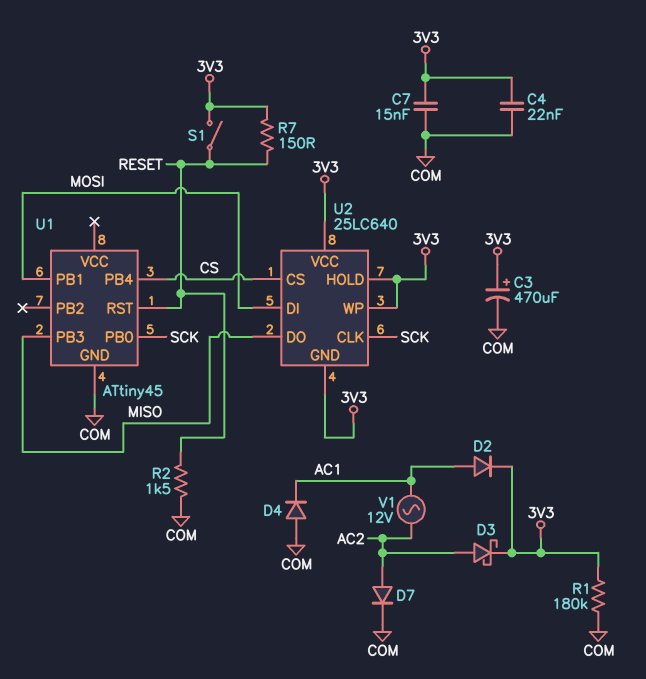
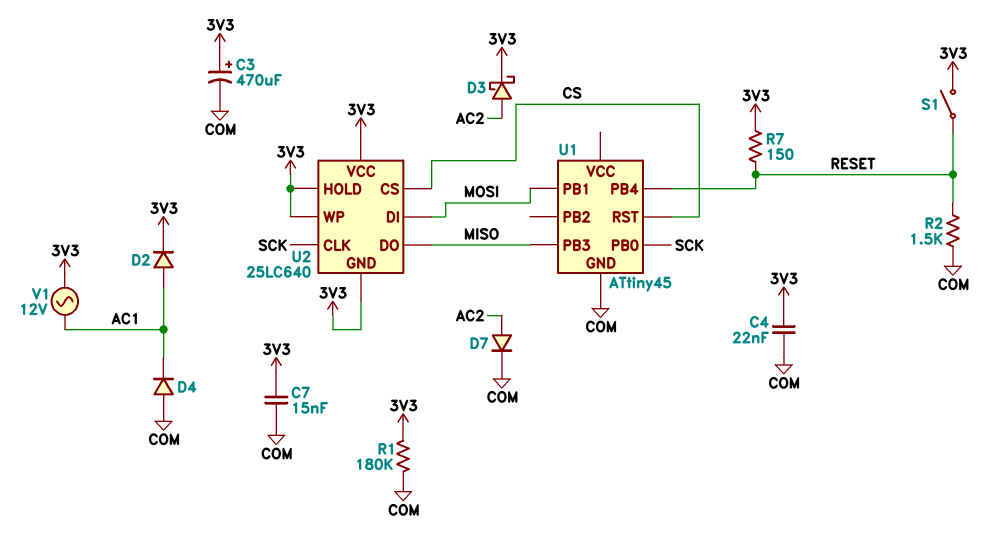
U1 pin PB4: CS -> RESET
U1 pin RST: RESET -> CS
V1: AC 12V (AC1, AC2) -> AC 12V (3V3, AC1)

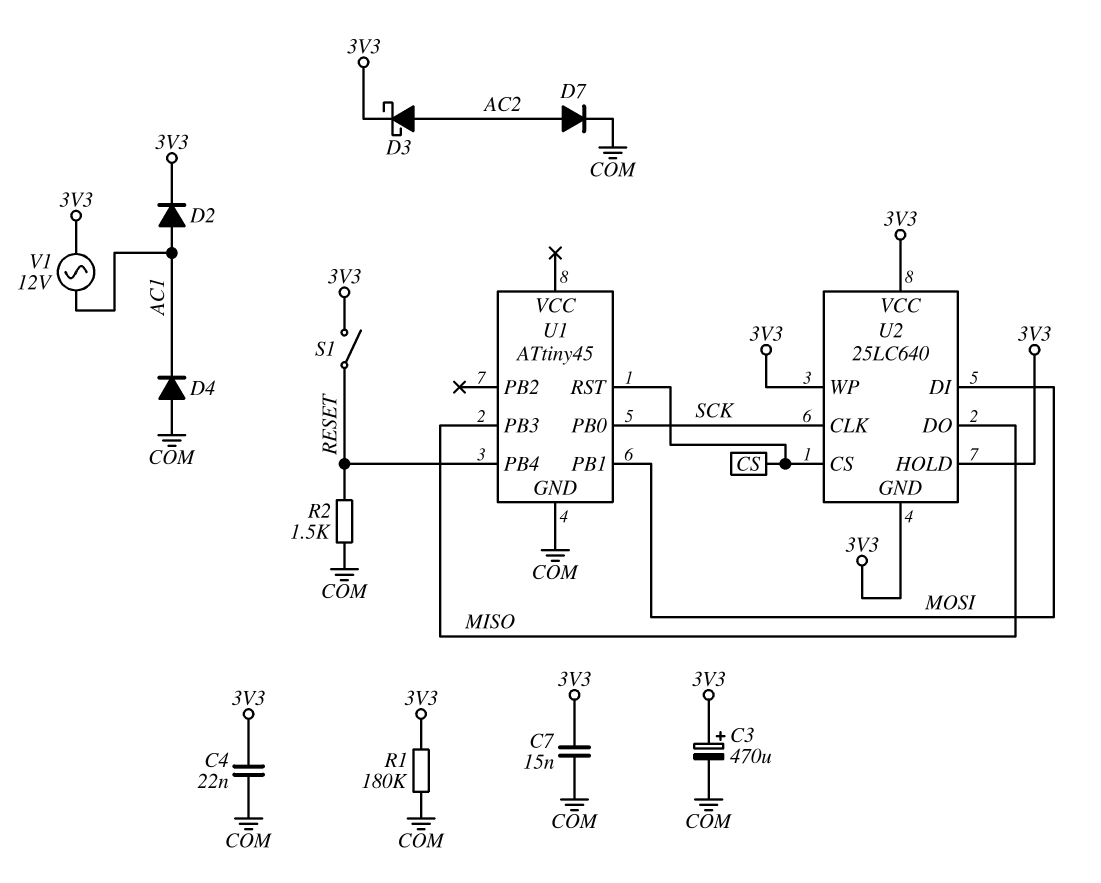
R7: 150 (3V3, RESET) -> none

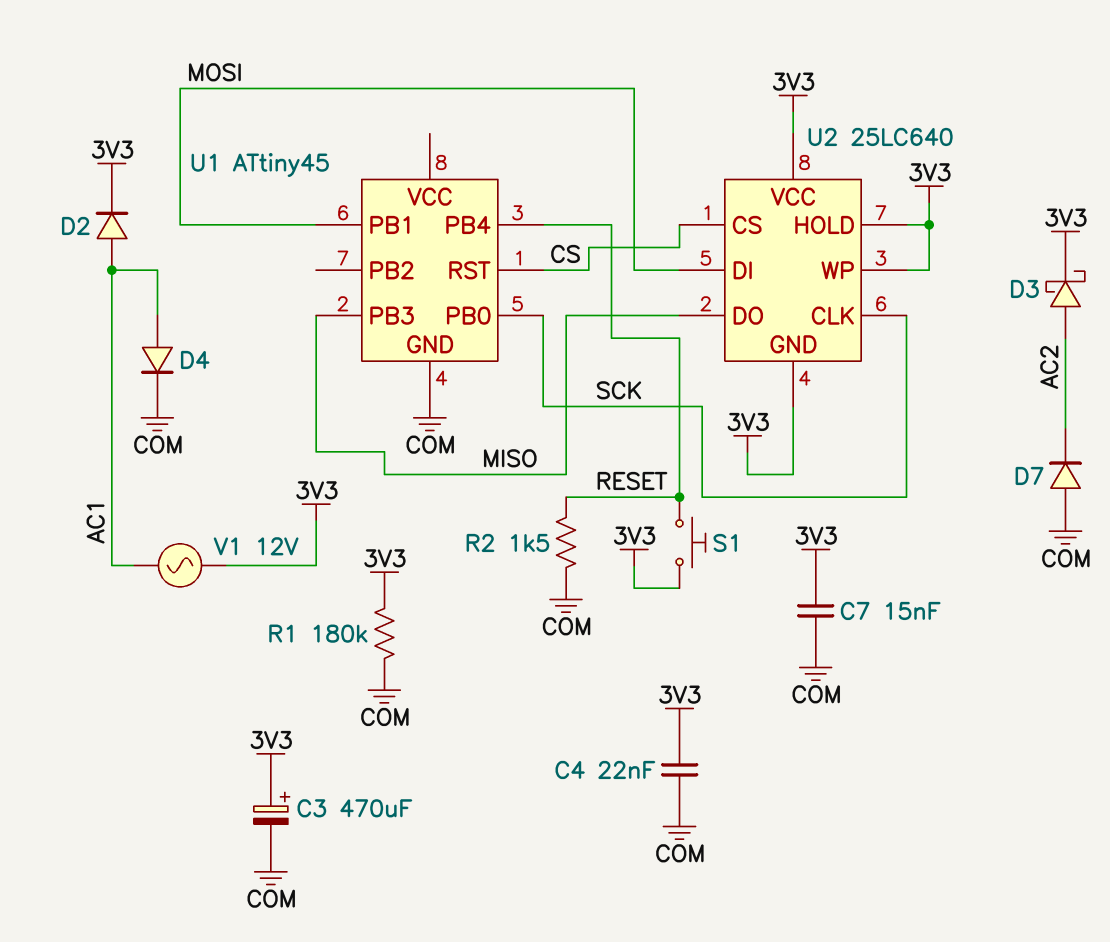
D4: diode (A COM, K AC1) -> diode (A AC1, K COM)
D7: diode (A AC2, K COM) -> diode (A COM, K AC2)
S1: switch (3V3, RESET) -> button (3V3, RESET)

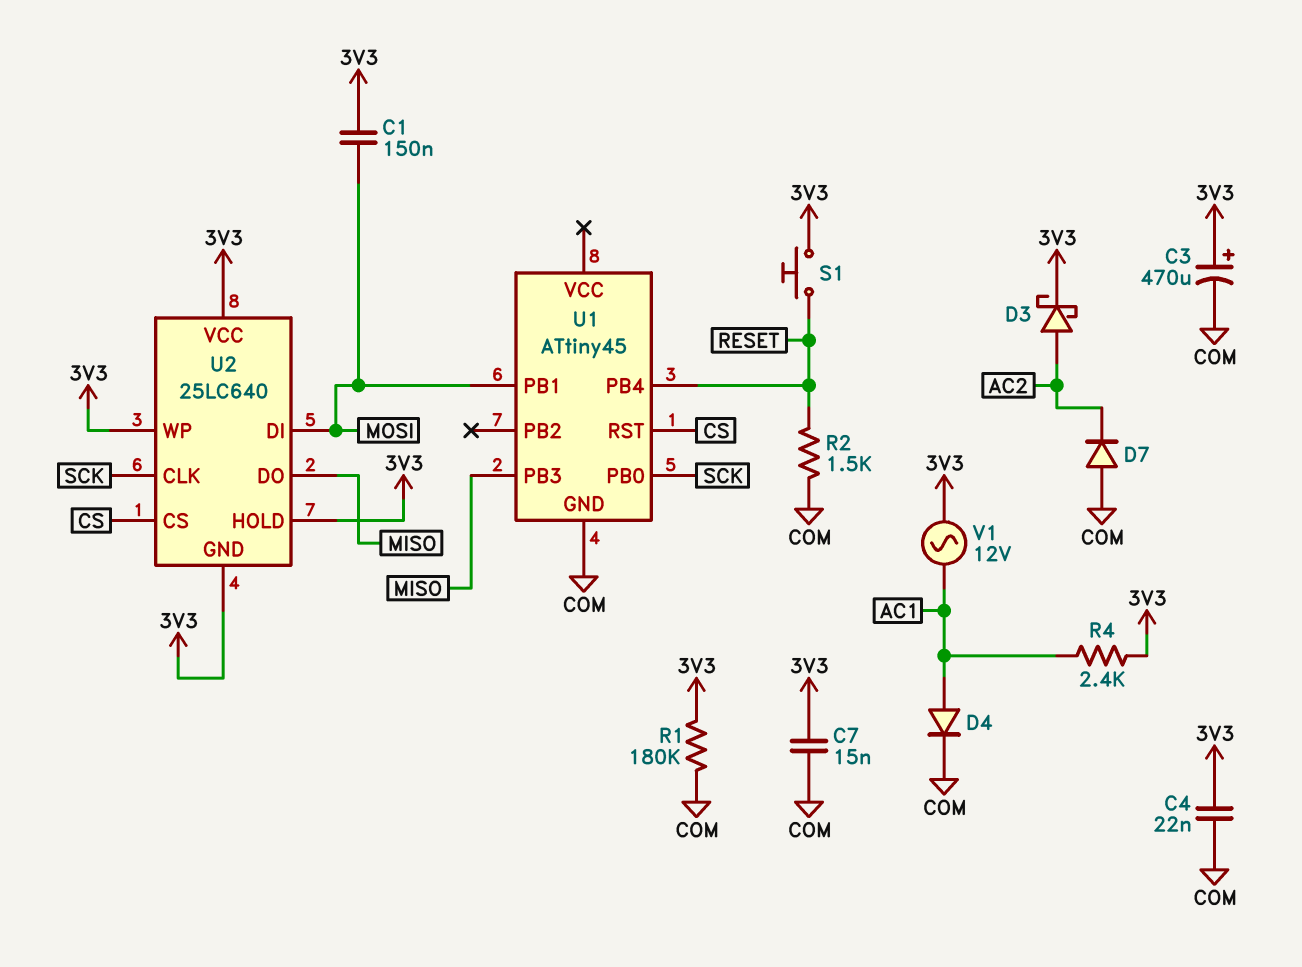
C1: none -> 150nF (3V3, MOSI)
D2: diode (A AC1, K 3V3) -> none
R4: none -> 2.4k (3V3, AC1)

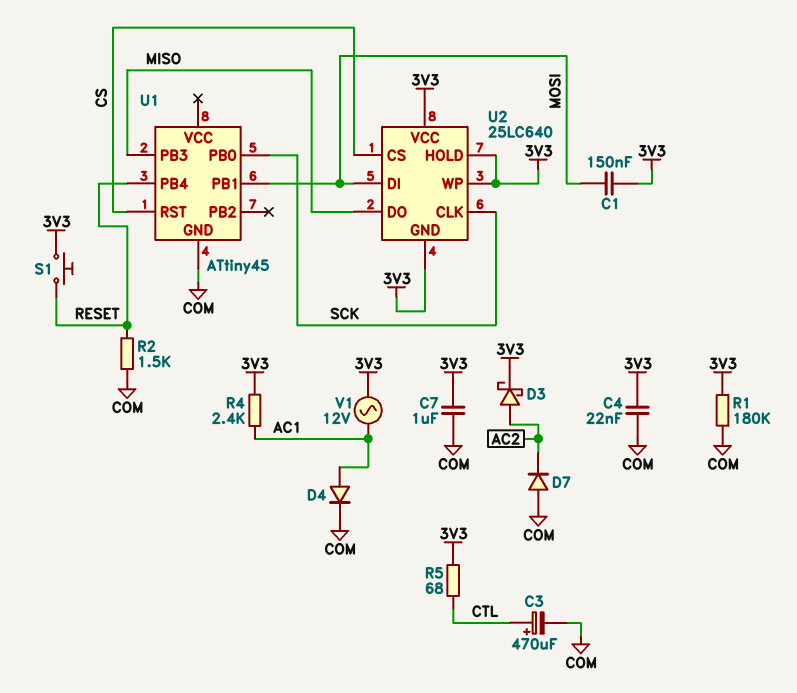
C3: 470uF (plus 3V3, minus COM) -> 470uF (plus CTL, minus COM)
C7: 15nF (3V3, COM) -> 1uF (3V3, COM)
R5: none -> 68 (3V3, CTL)

